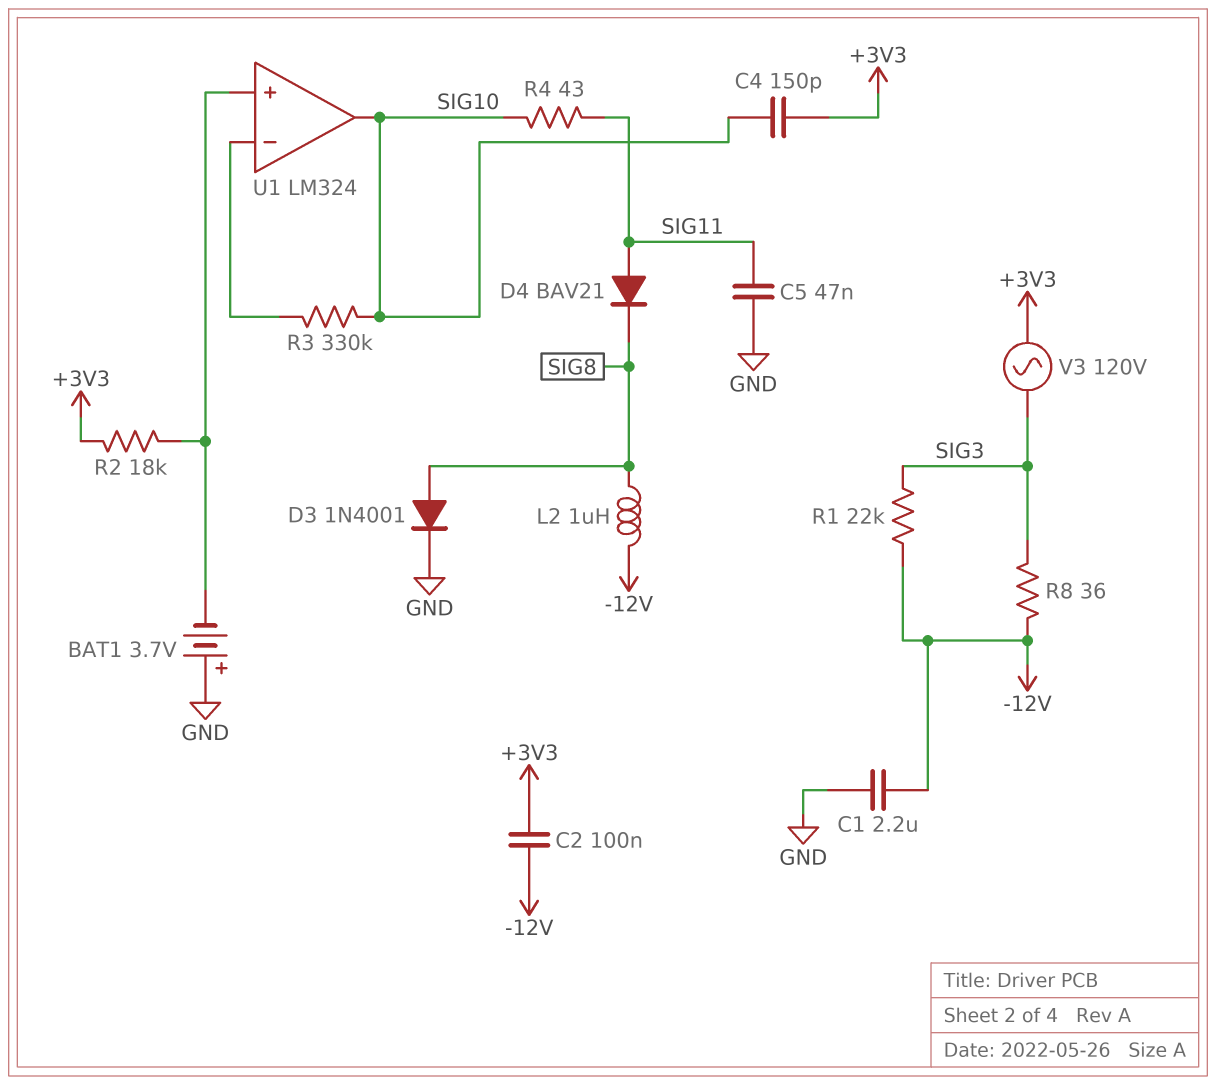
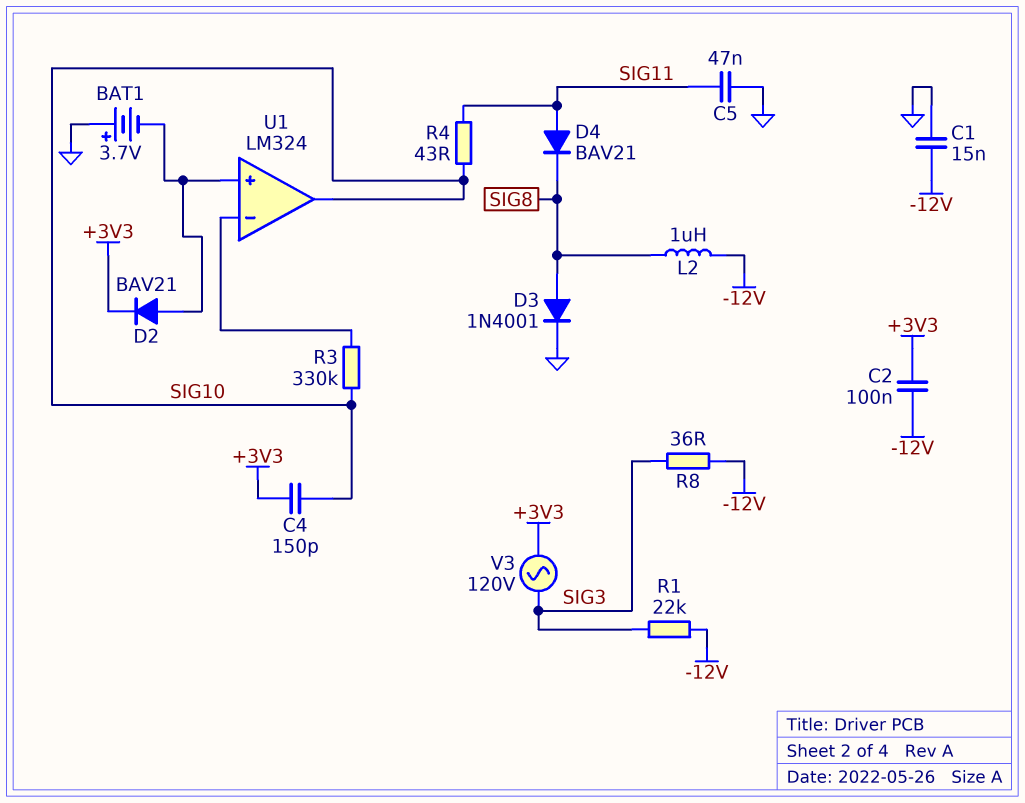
C1: 2.2uF (-12V, GND) -> 15nF (-12V, GND)
D2: none -> diode BAV21 (A U1/in+, K +3V3)
R2: 18k (+3V3, U1/in+) -> none

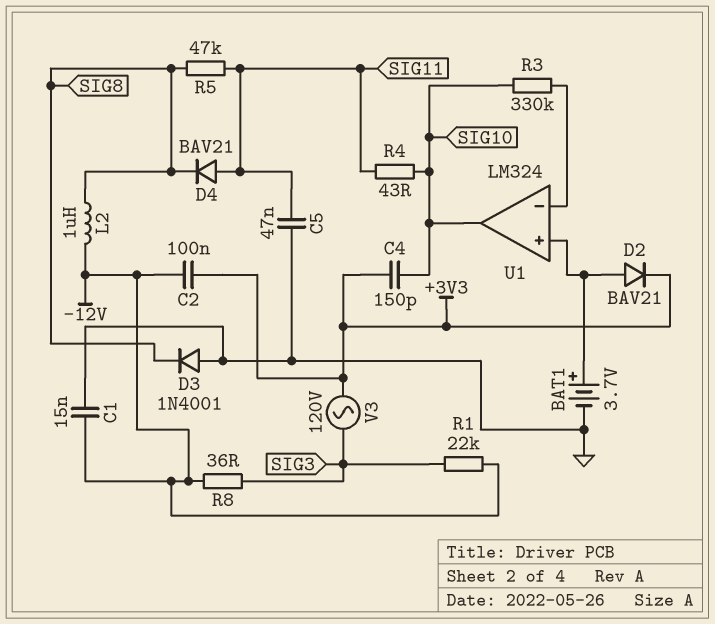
BAT1: 3.7V (plus GND, minus U1/in+) -> 3.7V (plus U1/in+, minus GND)
D3: diode 1N4001 (A SIG8, K GND) -> diode 1N4001 (A GND, K SIG8)
R5: none -> 47k (SIG8, SIG11)

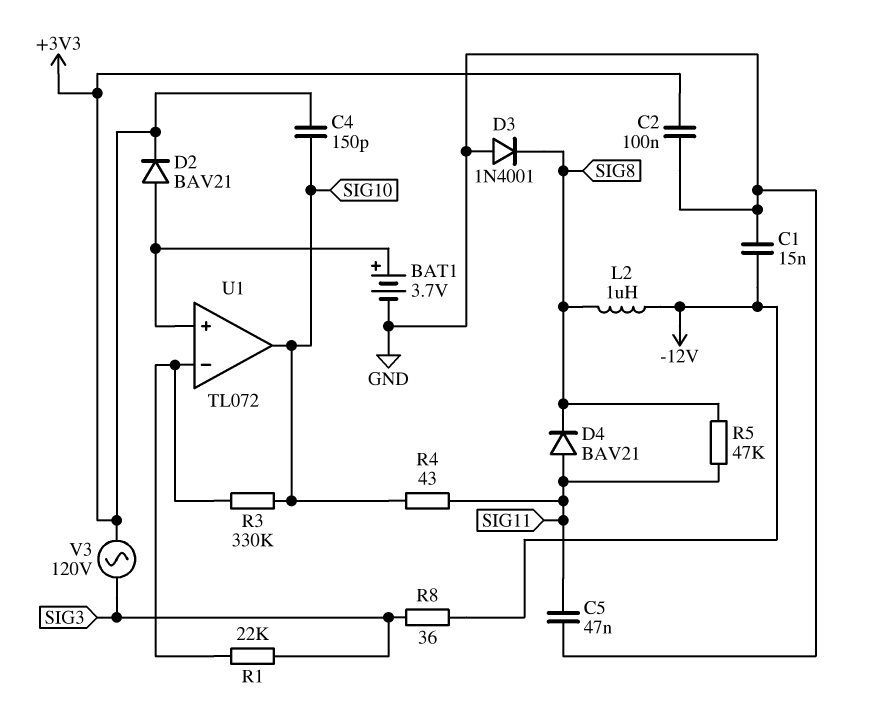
C2: 100nF (+3V3, -12V) -> 100nF (+3V3, GND)
R1: 22k (-12V, SIG3) -> 22k (SIG3, U1/in-)
U1: LM324 -> TL072

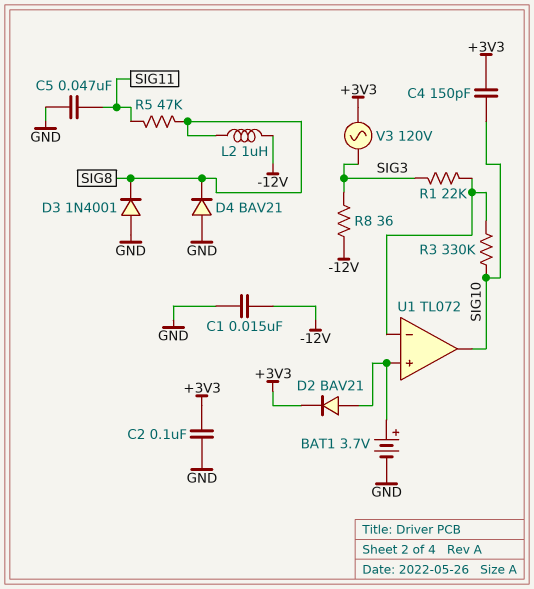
D4: diode BAV21 (A SIG11, K SIG8) -> diode BAV21 (A GND, K SIG8)
R4: 43 (SIG10, SIG11) -> none

